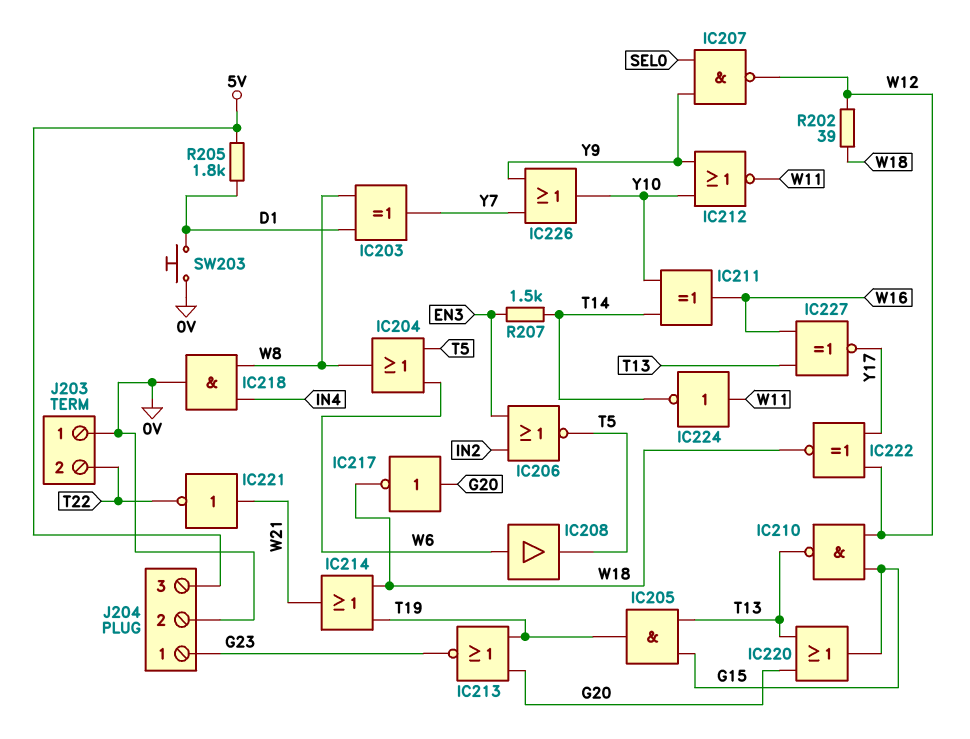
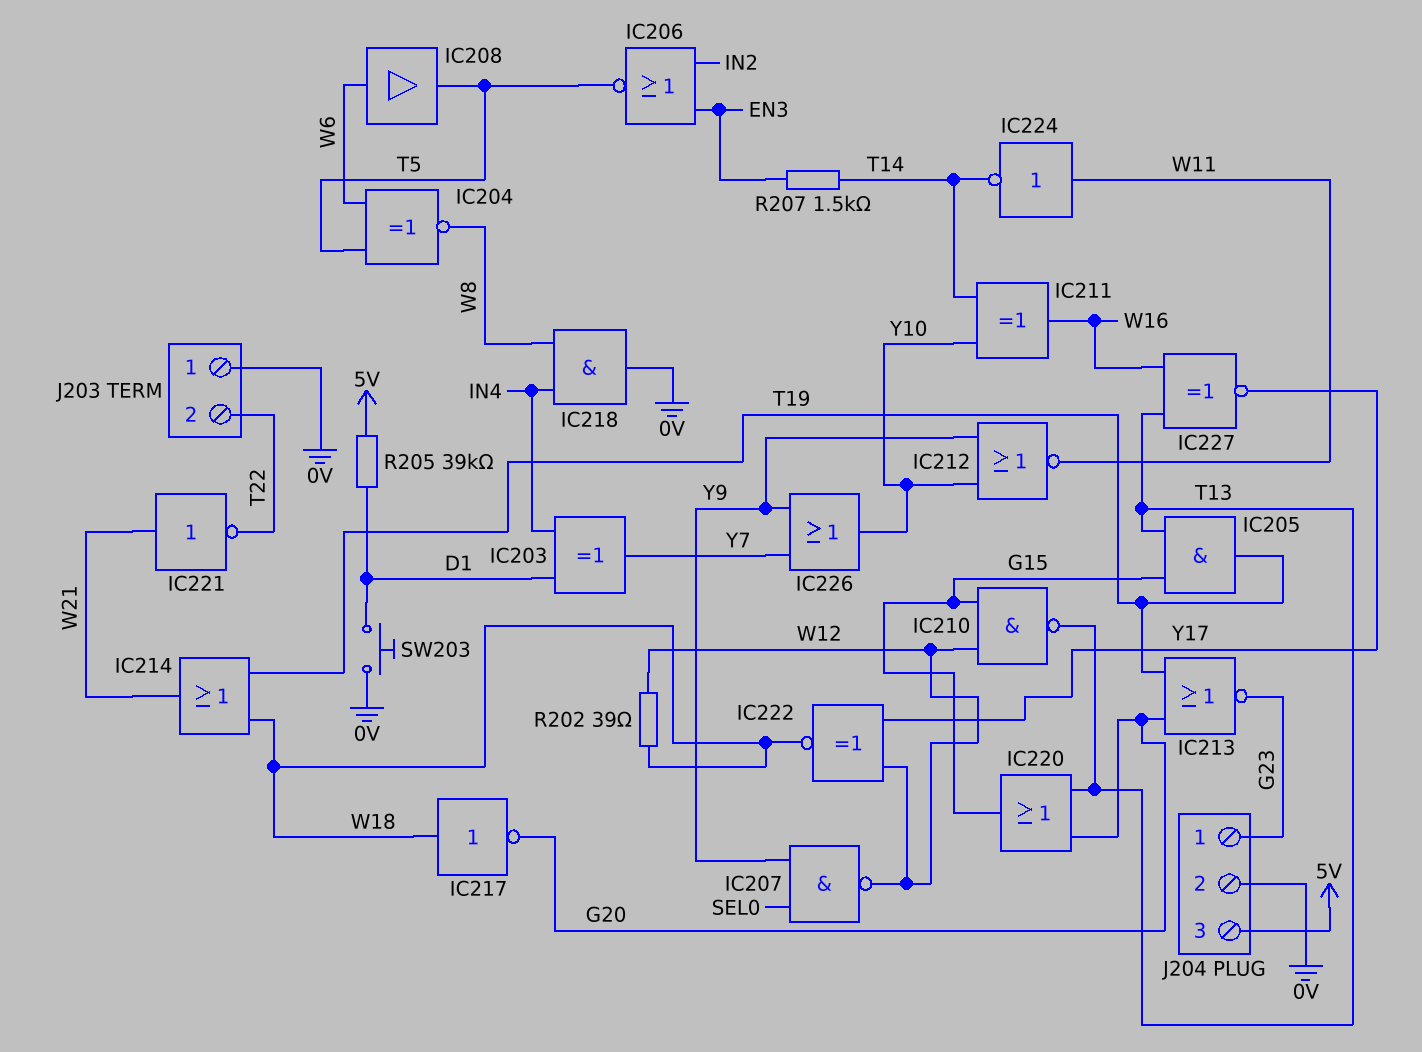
IC203: XOR (in D1, in W8, out Y7) -> XOR (in D1, in IN4, out Y7)
IC204: OR (in T5, in W6, out W8) -> XNOR (in T5, in W6, out W8)
IC217: NOT (in G20, out W18) -> NOT (in W18, out G20)
R205: 1.8k (5V, D1) -> 39k (5V, D1)

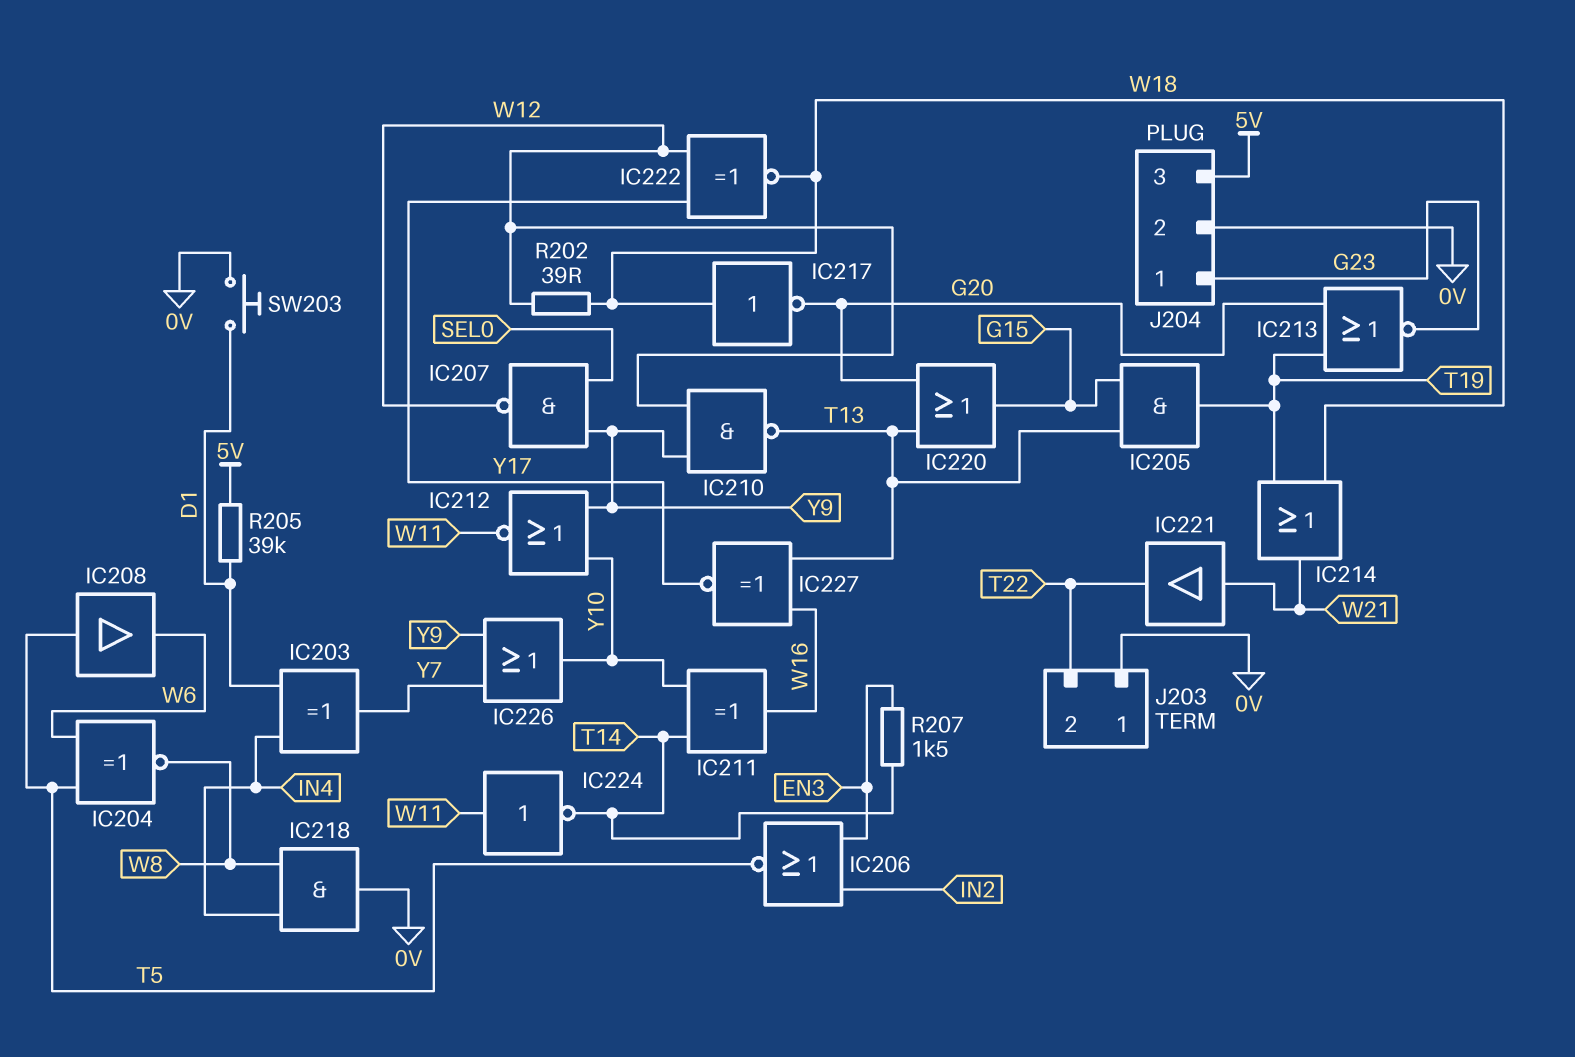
IC208: buffer (in W6, out T5) -> buffer (in T5, out W6)
IC210: NAND (in G15, in W12, out T13) -> NAND (in W12, in Y9, out T13)
IC221: NOT (in W21, out T22) -> buffer (in W21, out T22)

